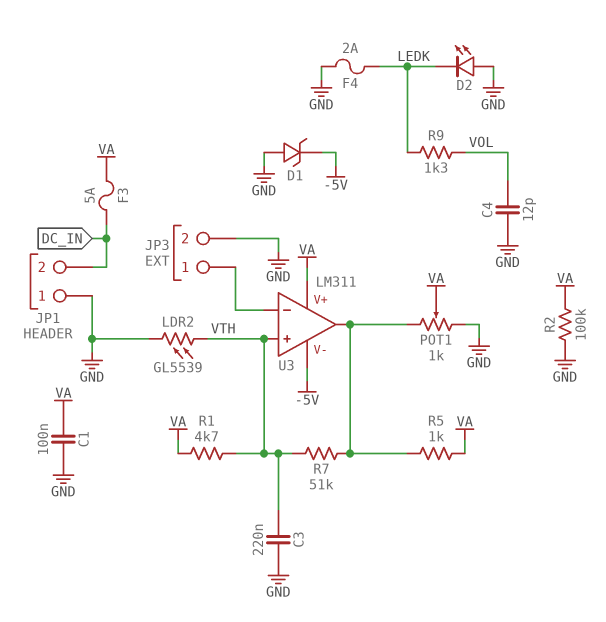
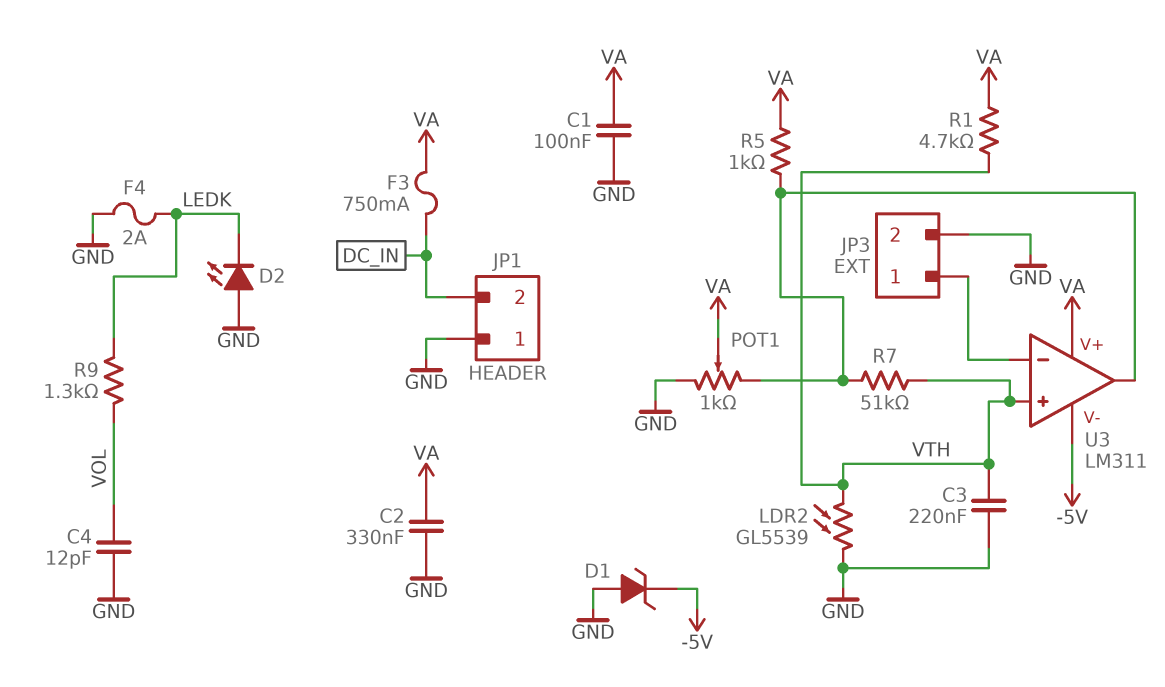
C2: none -> 330nF (GND, VA)
F3: 5A (DC_IN, VA) -> 750mA (DC_IN, VA)
R2: 100k (GND, VA) -> none

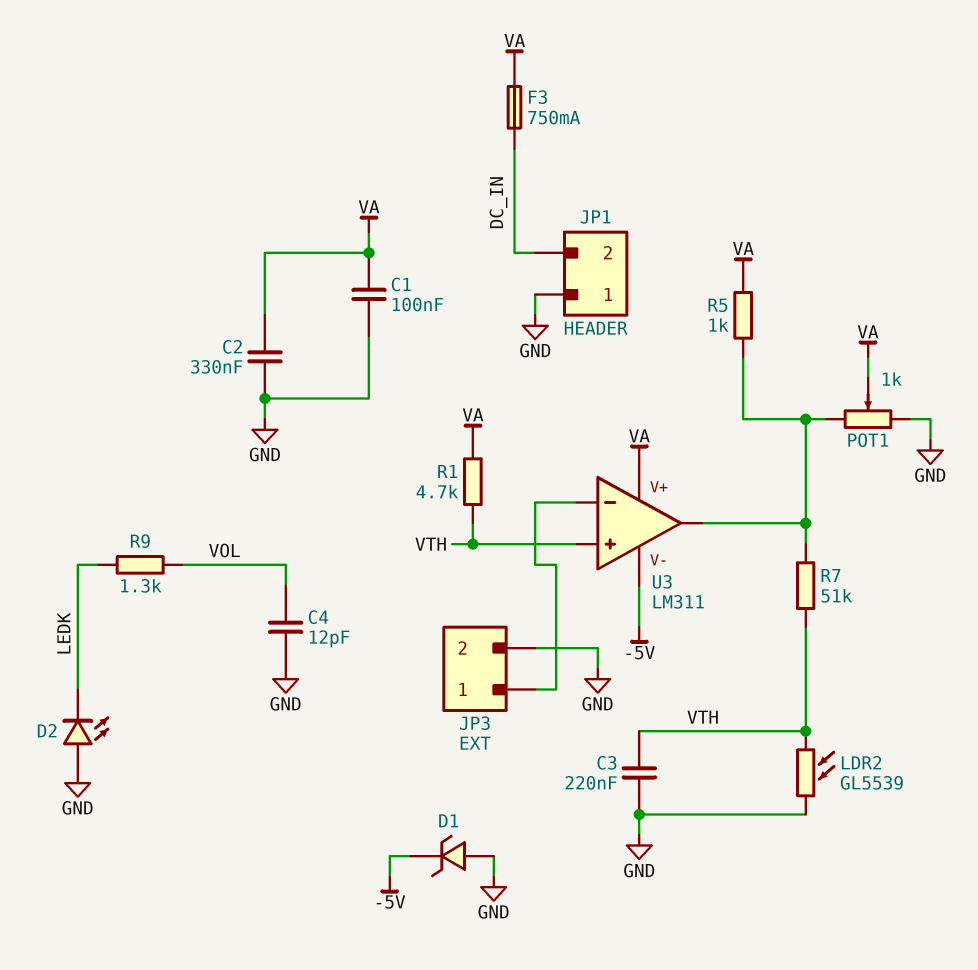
F4: 2A (GND, LEDK) -> none

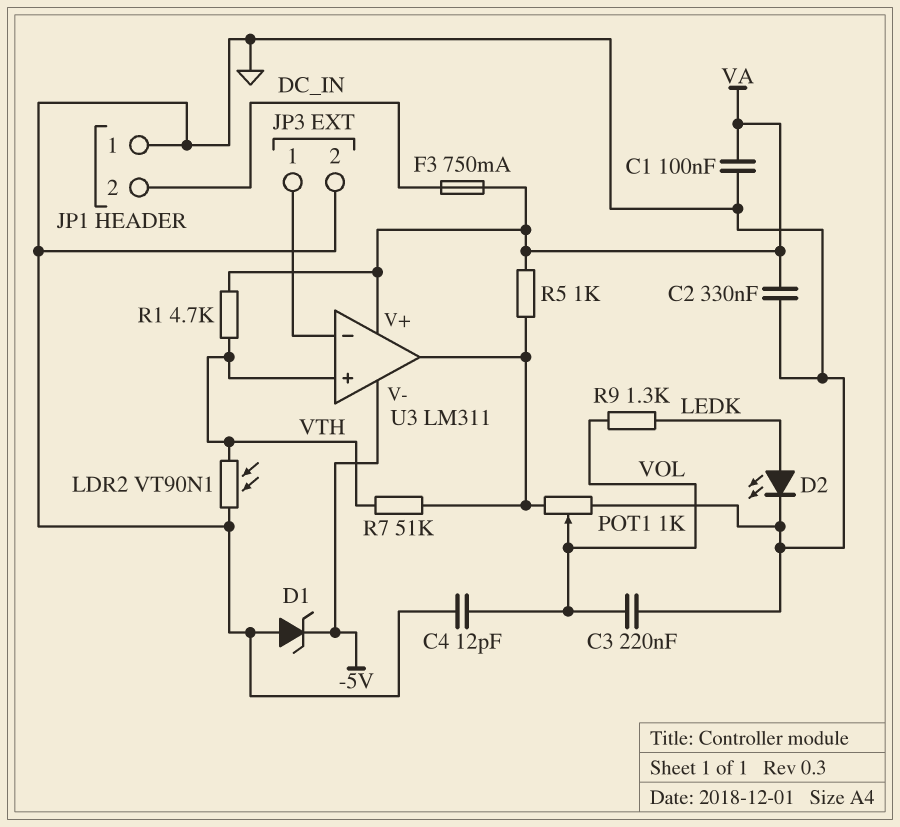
C3: 220nF (GND, VTH) -> 220nF (GND, VOL)
D2: LED (A GND, K LEDK) -> LED (A LEDK, K GND)
LDR2: GL5539 (GND, VTH) -> VT90N1 (GND, VTH)
POT1: 1k (GND, U3/out, wiper VA) -> 1k (GND, U3/out, wiper VOL)

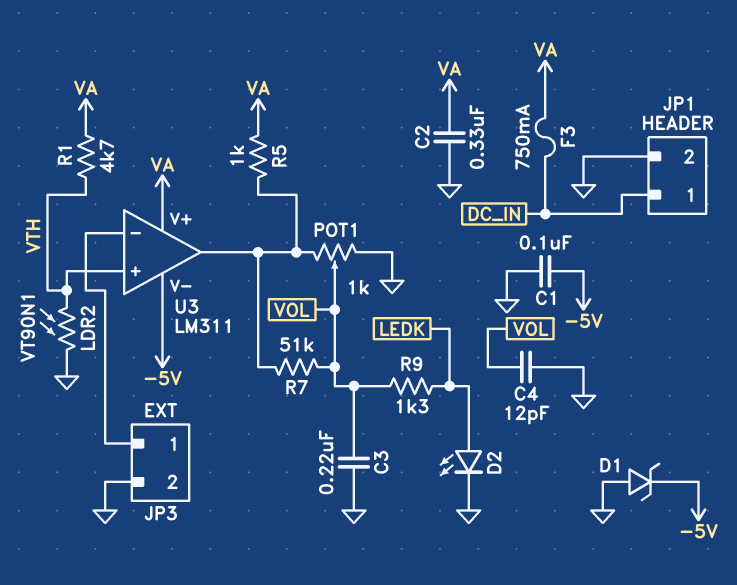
C1: 100nF (GND, VA) -> 100nF (-5V, GND)
JP1 pin 1: GND -> DC_IN
JP1 pin 2: DC_IN -> GND
R7: 51k (U3/out, VTH) -> 51k (U3/out, VOL)

